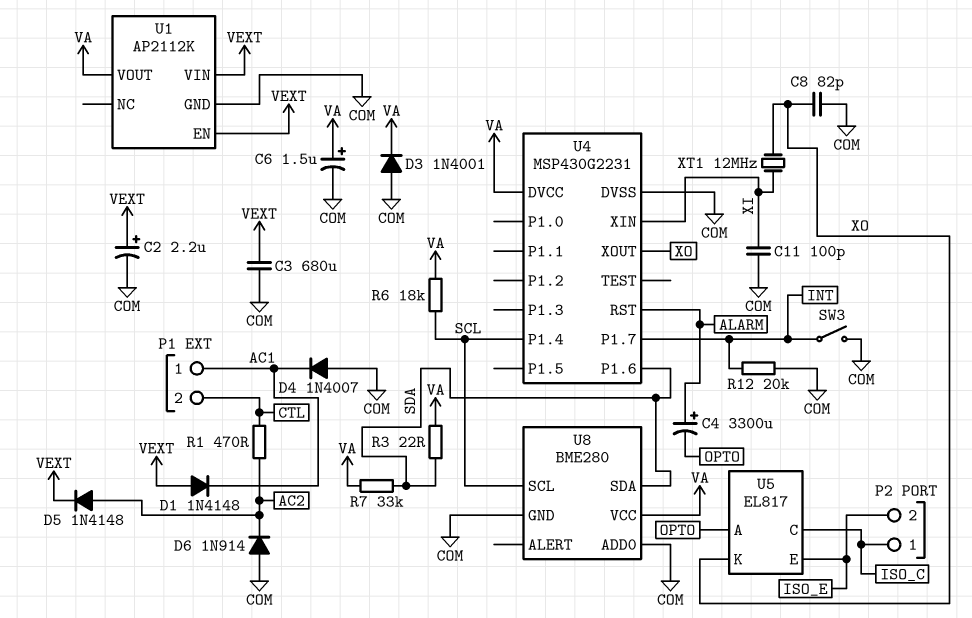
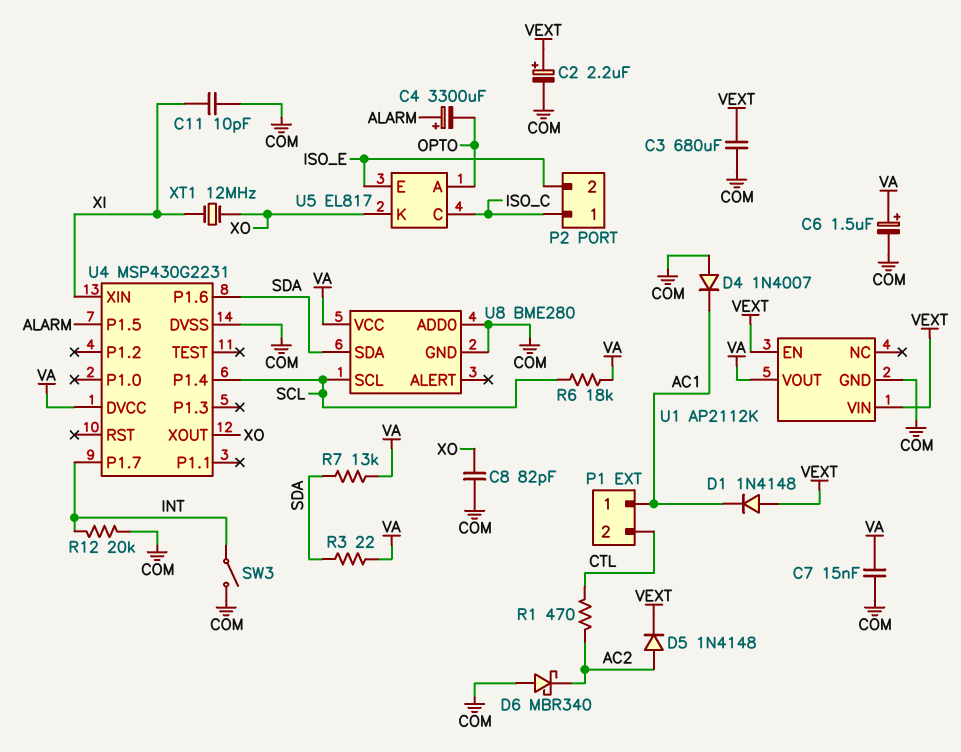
C7: none -> 15nF (COM, VA)
C11: 100pF (COM, XI) -> 10pF (COM, XI)
D3: diode 1N4001 (A COM, K VA) -> none
D6: diode 1N914 (A COM, K AC2) -> schottky MBR340 (A COM, K AC2)
R7: 33k (SDA, VA) -> 13k (SDA, VA)
U4 pin P1.5: none -> ALARM
U4 pin RST: ALARM -> none

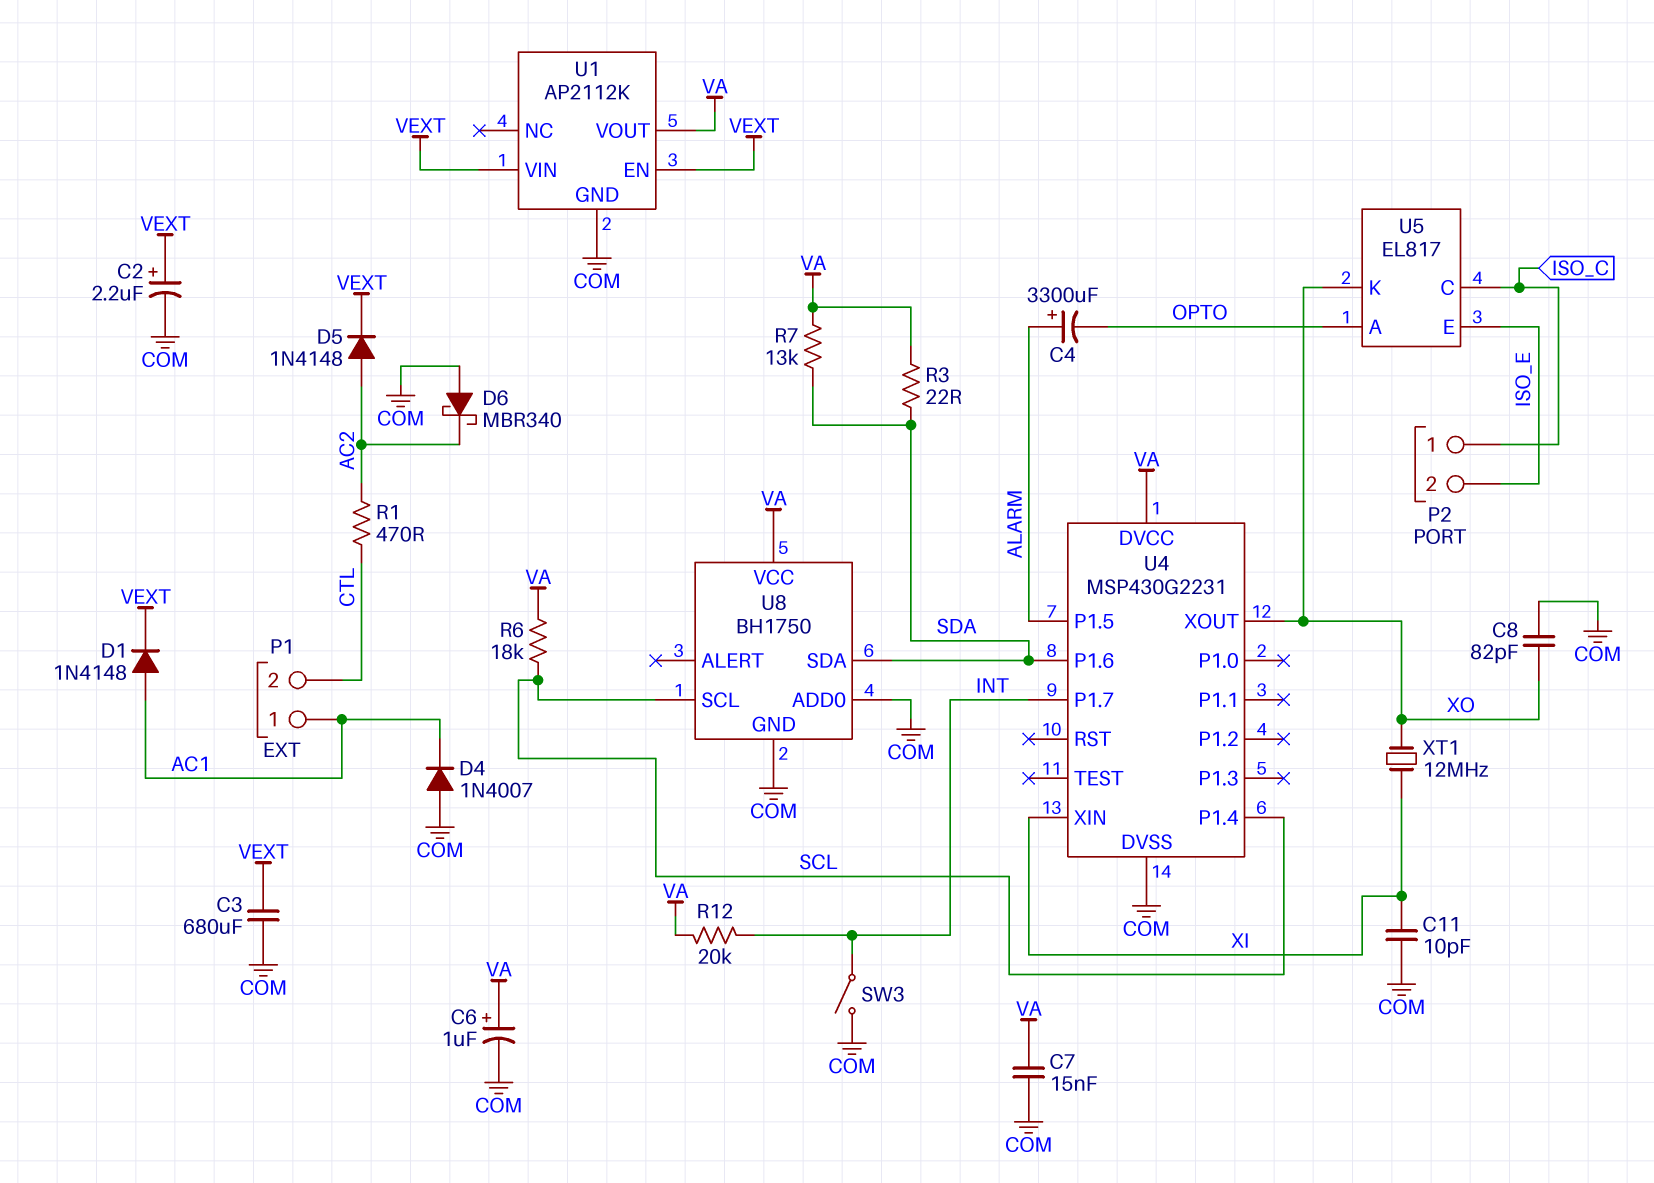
C6: 1.5uF (plus VA, minus COM) -> 1uF (plus VA, minus COM)
D1: diode 1N4148 (A VEXT, K AC1) -> diode 1N4148 (A AC1, K VEXT)
R12: 20k (COM, INT) -> 20k (INT, VA)
U8: BME280 -> BH1750

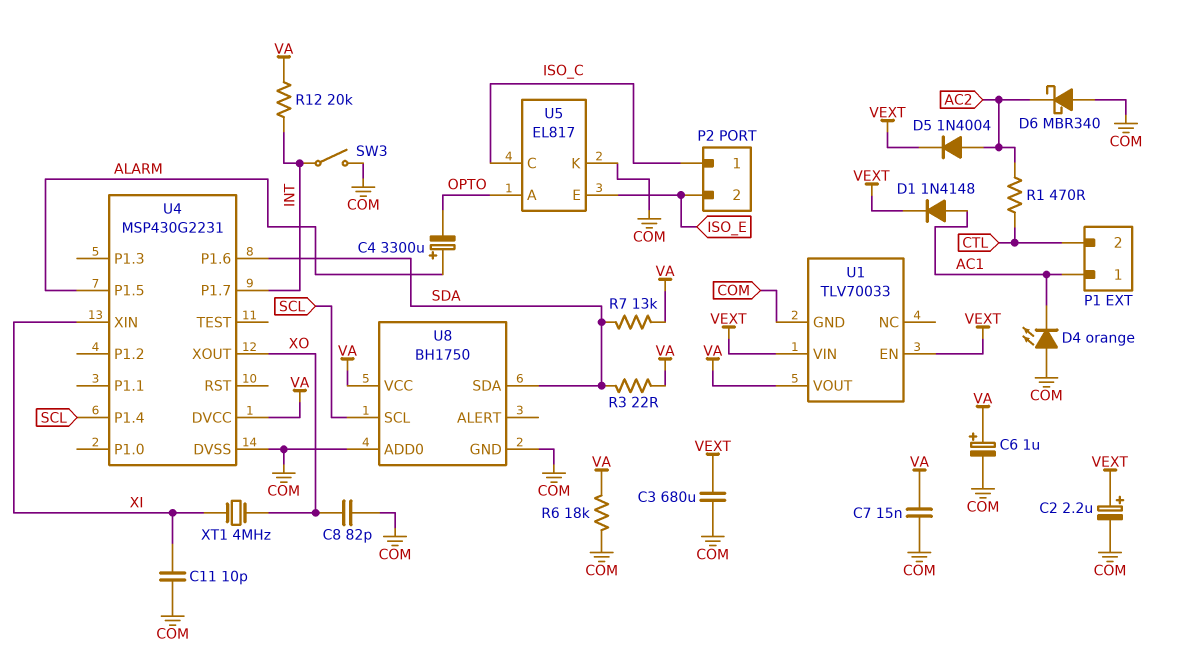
D4: diode 1N4007 (A COM, K AC1) -> LED orange (A COM, K AC1)
D5: diode 1N4148 (A AC2, K VEXT) -> diode 1N4004 (A AC2, K VEXT)
R6: 18k (SCL, VA) -> 18k (COM, VA)
U1: AP2112K -> TLV70033
U5 pin K: XO -> COM
XT1: 12MHz (XI, XO) -> 4MHz (XI, XO)

